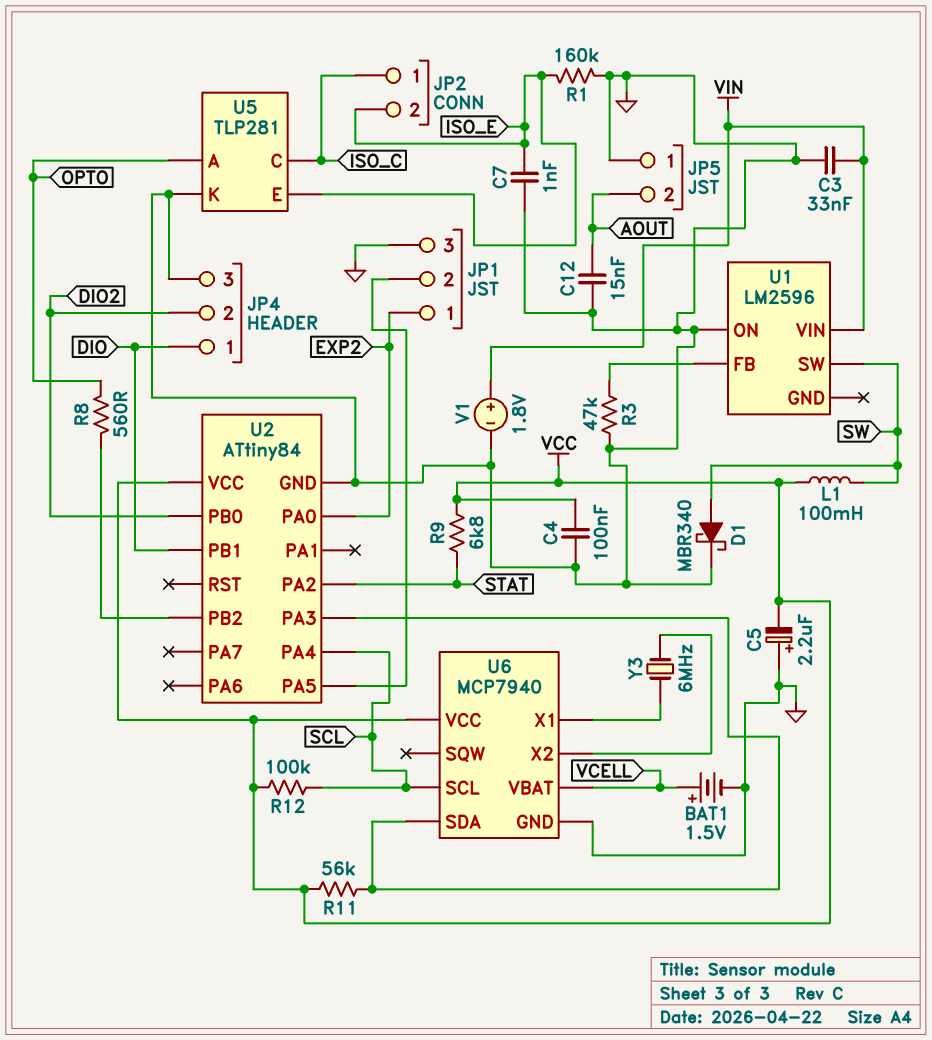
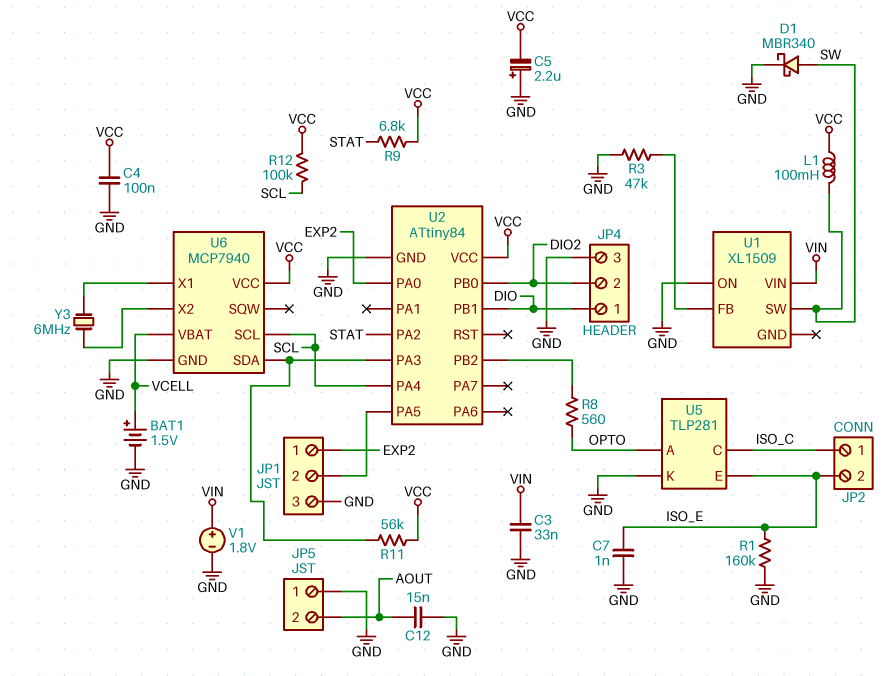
U1: LM2596 -> XL1509

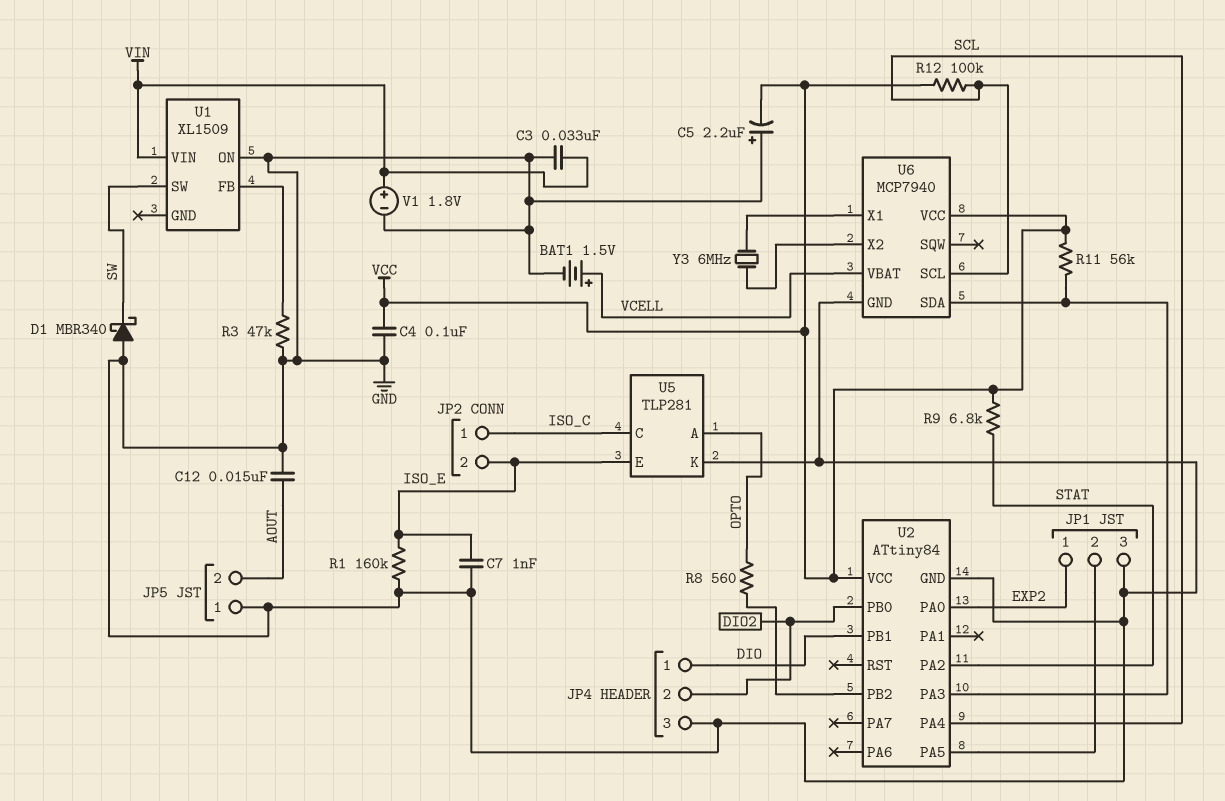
D1: schottky MBR340 (A SW, K GND) -> schottky MBR340 (A GND, K SW)
L1: 100mH (SW, VCC) -> none

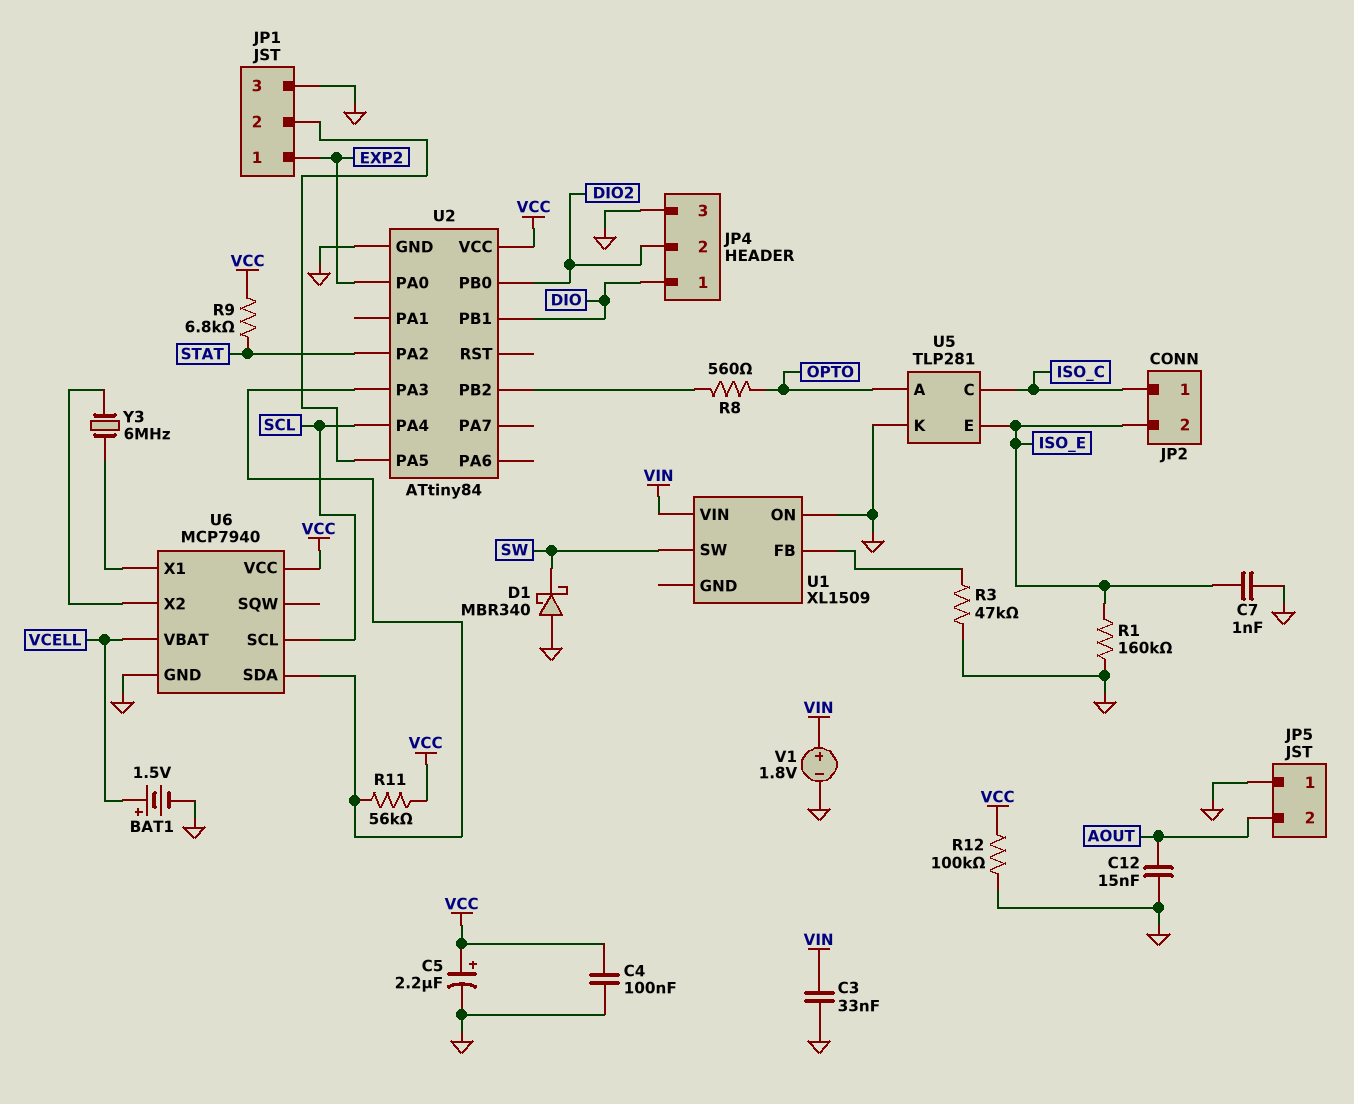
C5: 2.2uF (plus GND, minus VCC) -> 2.2uF (plus VCC, minus GND)
R12: 100k (SCL, VCC) -> 100k (GND, VCC)

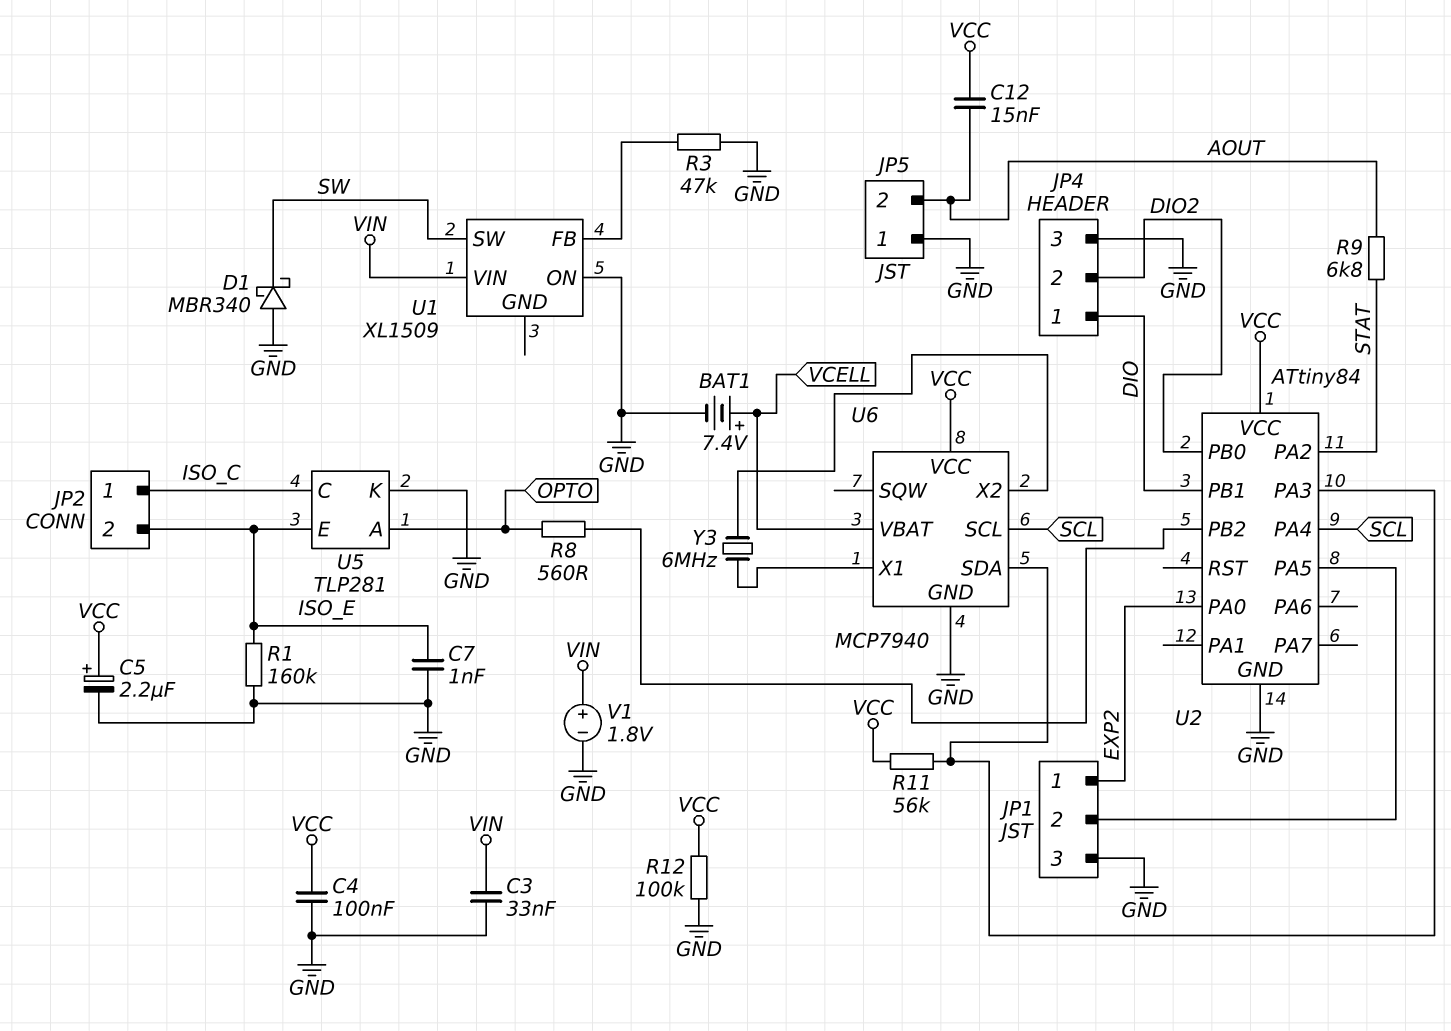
BAT1: 1.5V (plus VCELL, minus GND) -> 7.4V (plus VCELL, minus GND)
C12: 15nF (AOUT, GND) -> 15nF (AOUT, VCC)
R9: 6.8k (STAT, VCC) -> 6.8k (AOUT, STAT)

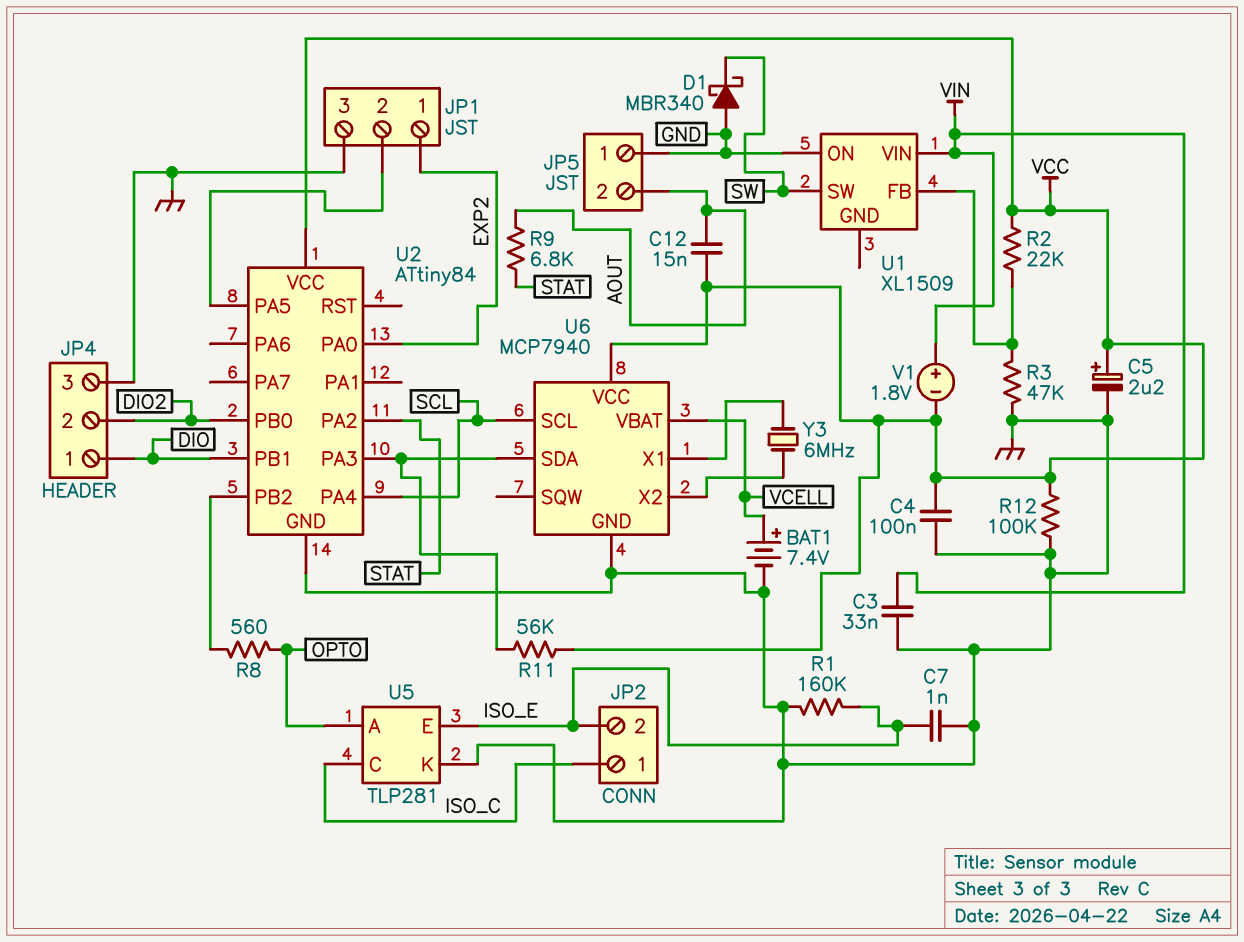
R2: none -> 22k (U1/FB, VCC)
V1: 1.8V (plus VIN, minus GND) -> 1.8V (plus VIN, minus VCC)

